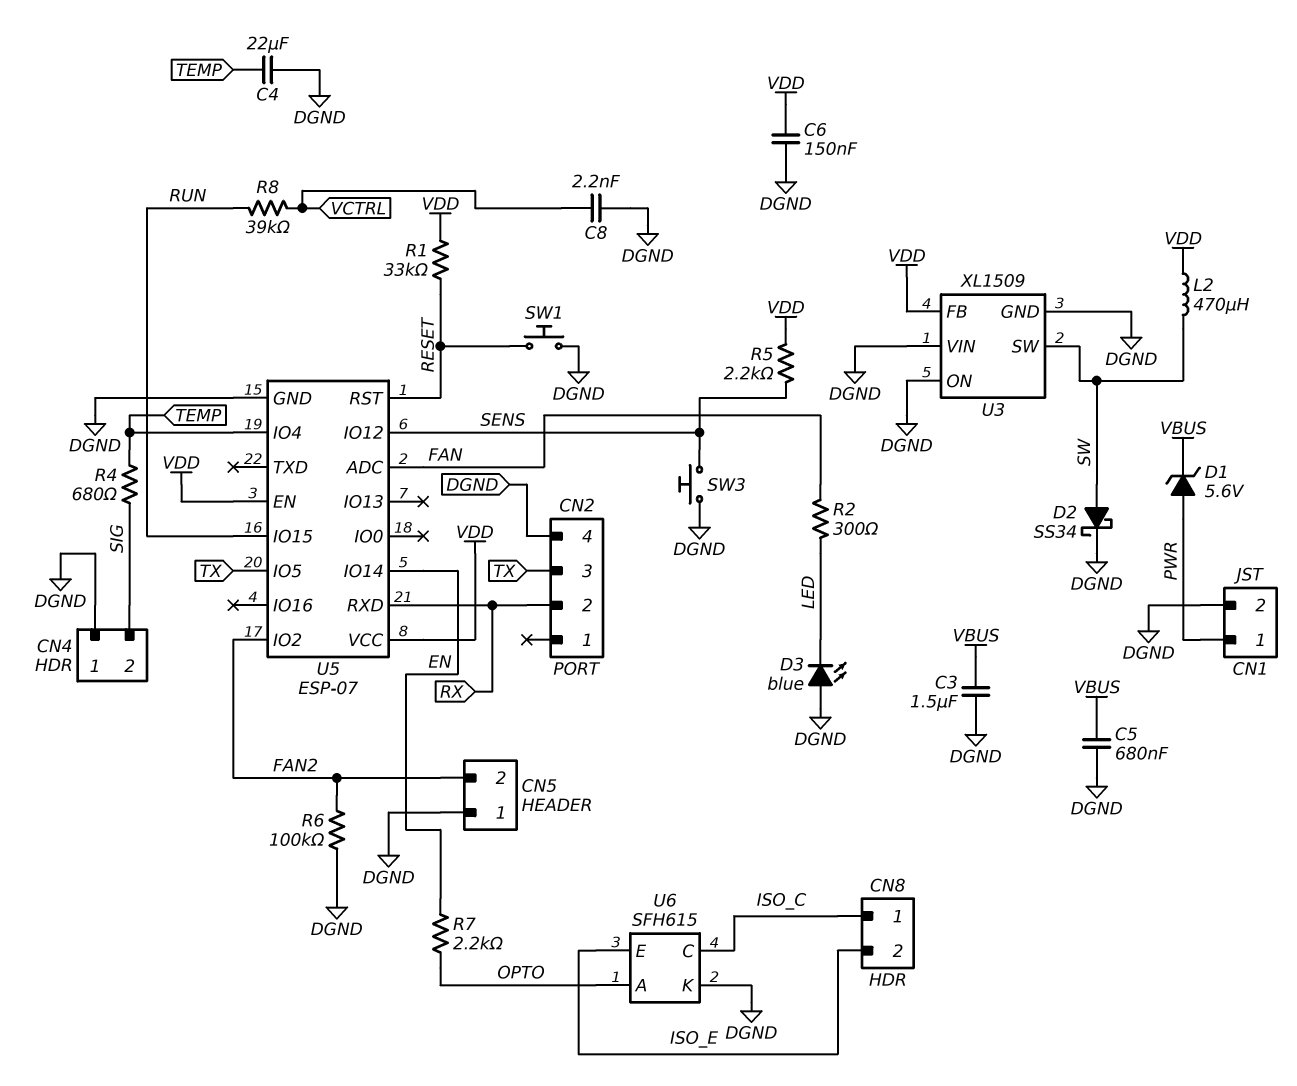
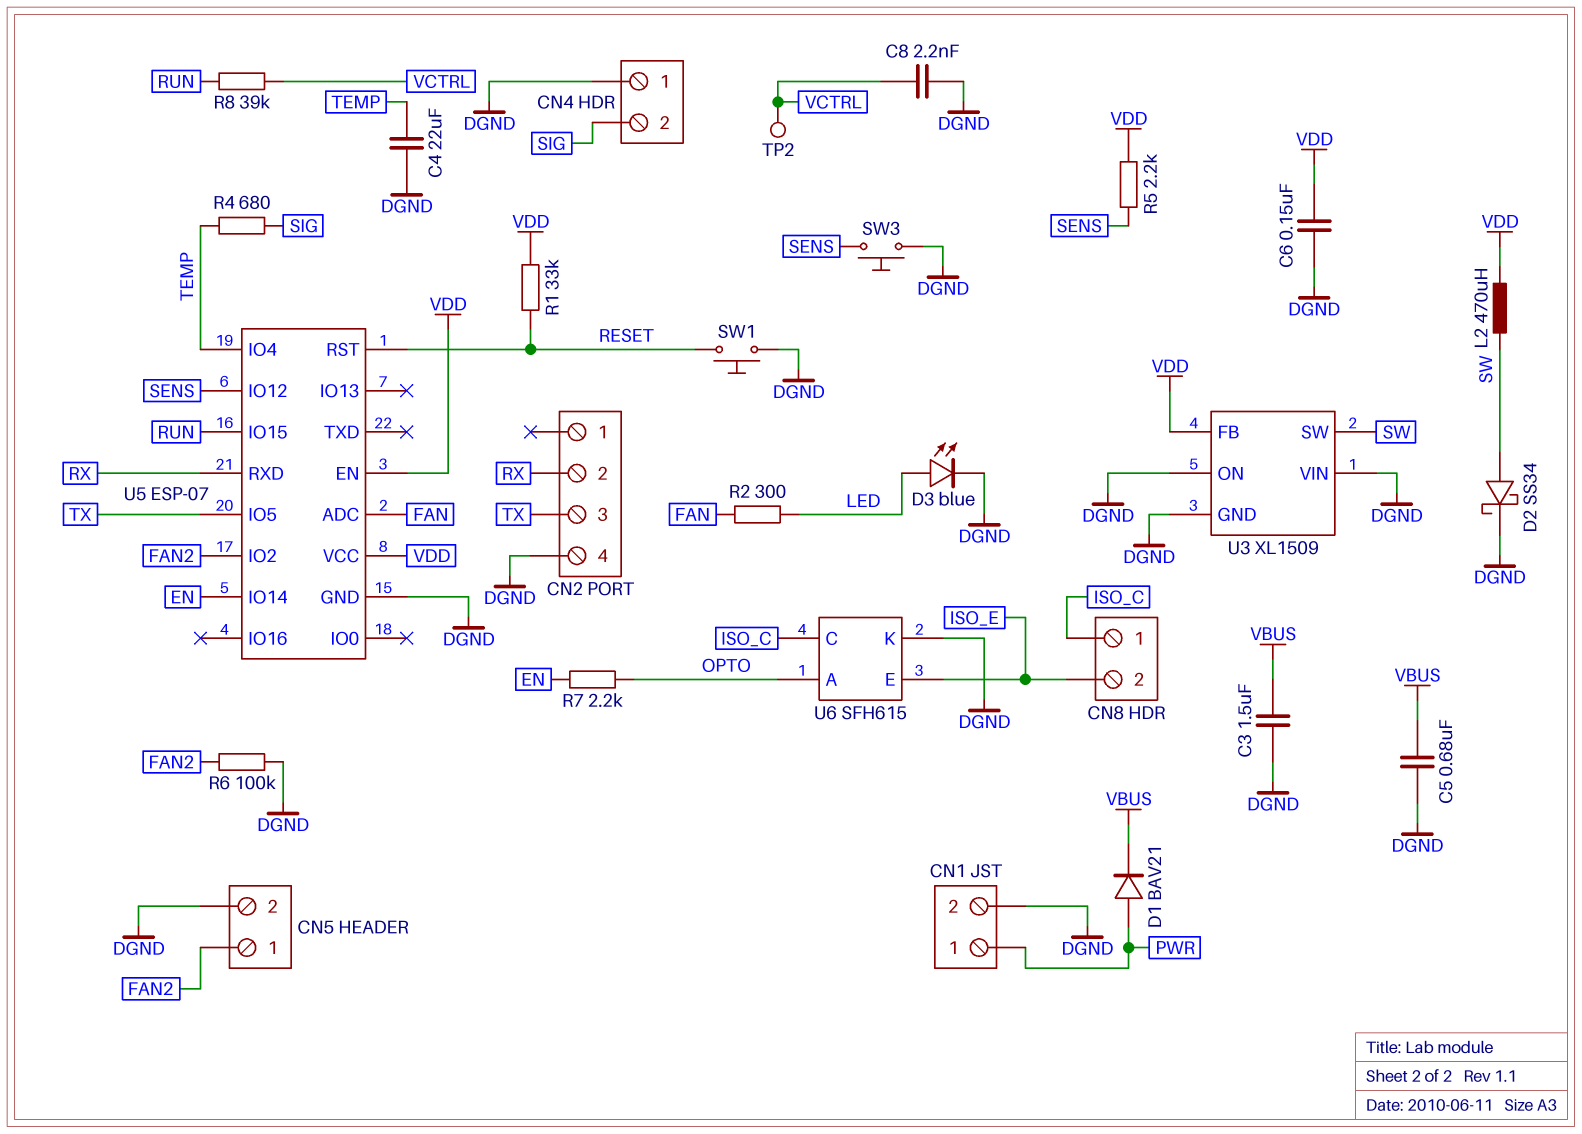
CN5 pin 1: DGND -> FAN2
CN5 pin 2: FAN2 -> DGND
D1: zener 5.6V (A PWR, K VBUS) -> diode BAV21 (A PWR, K VBUS)
D3: LED blue (A DGND, K LED) -> LED blue (A LED, K DGND)
TP2: none -> test point (VCTRL)

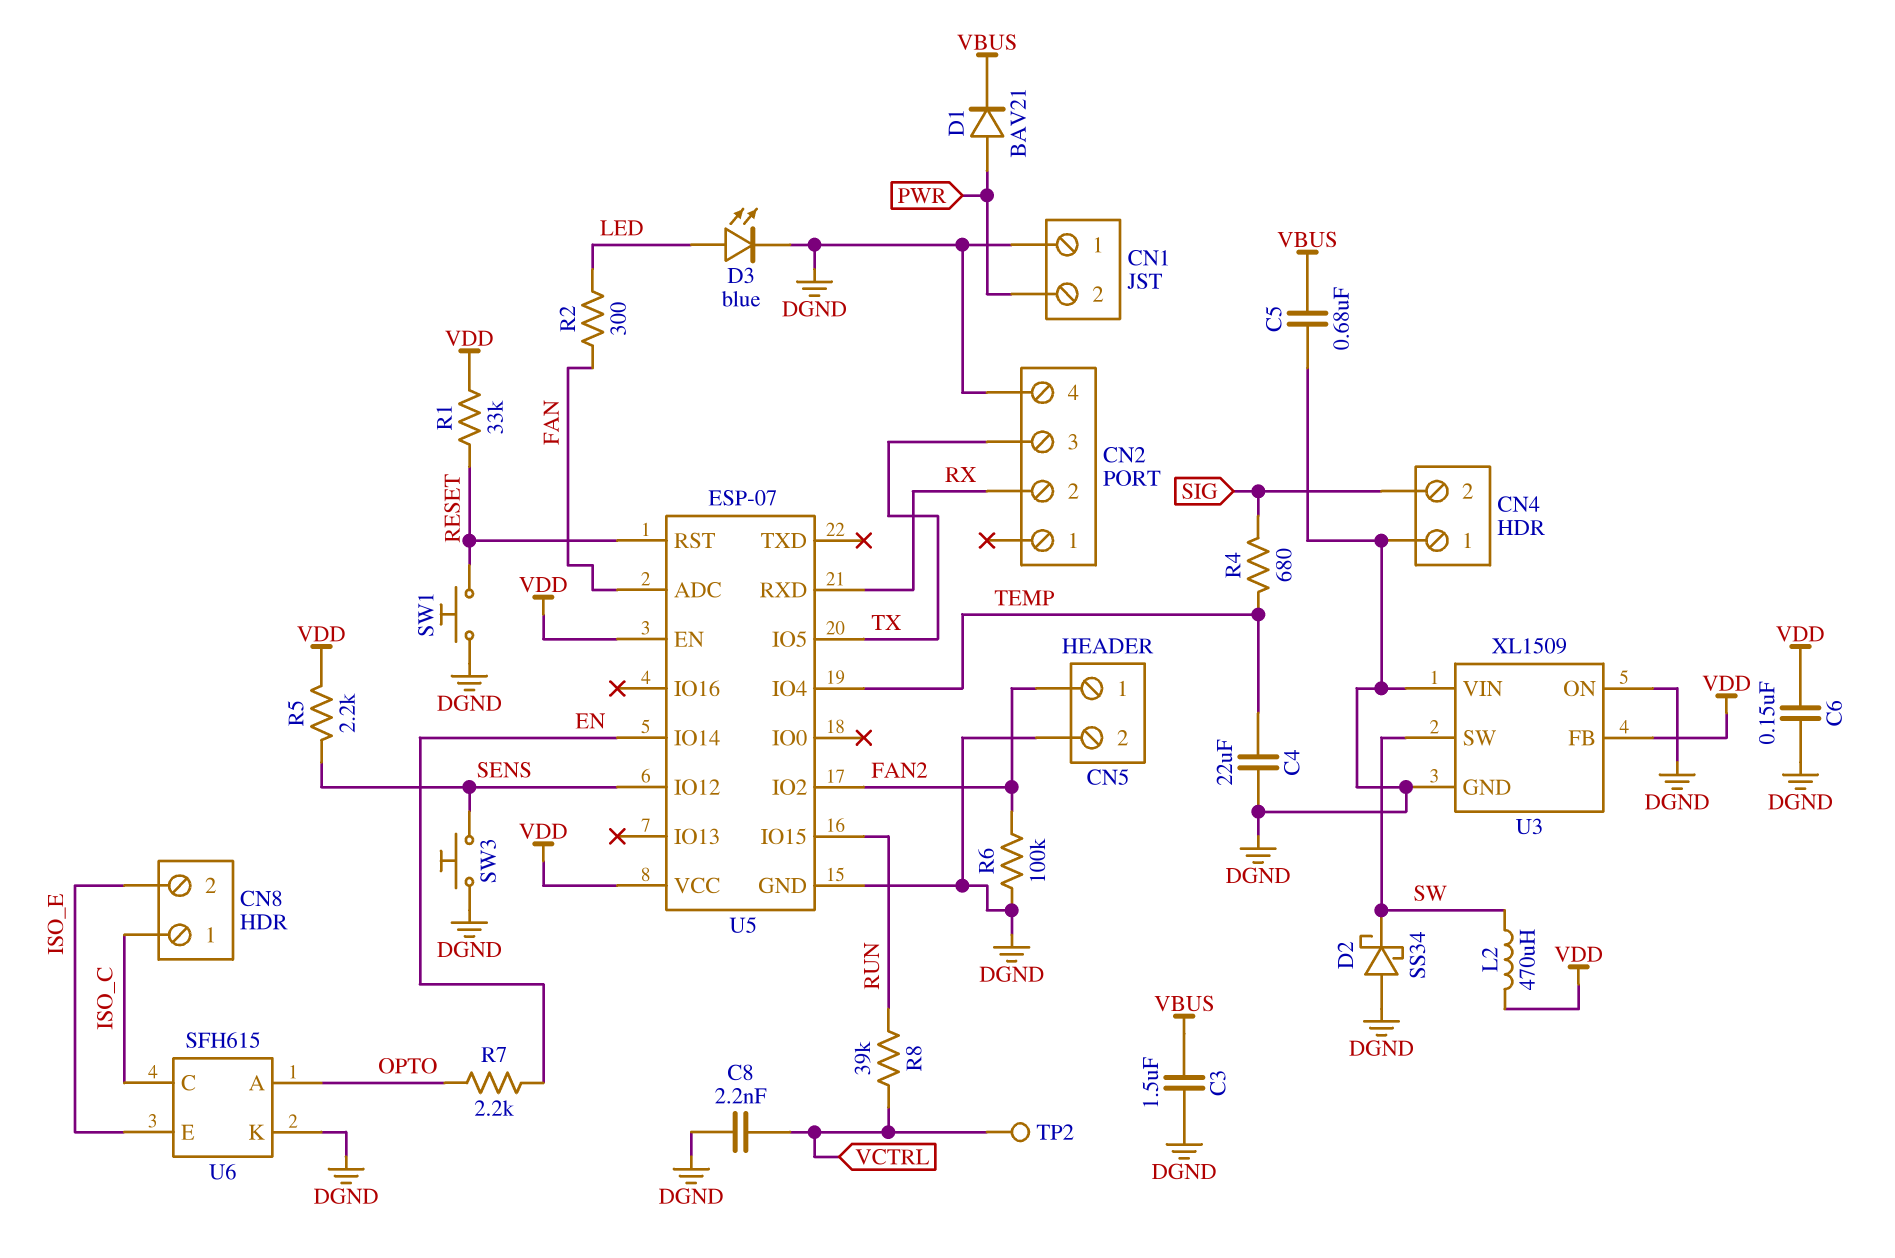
CN1 pin 1: PWR -> DGND
CN1 pin 2: DGND -> PWR
D2: schottky SS34 (A SW, K DGND) -> schottky SS34 (A DGND, K SW)

